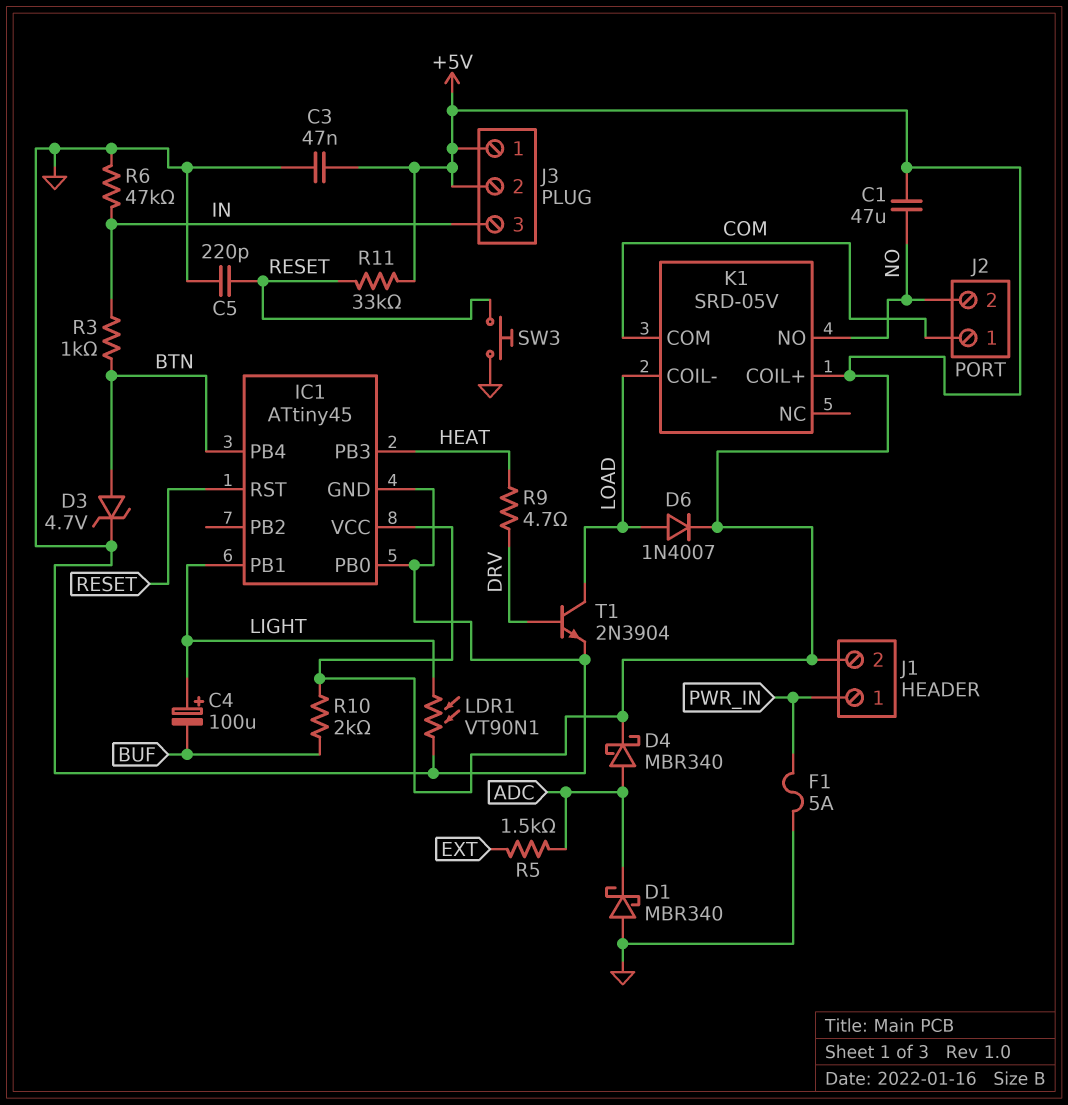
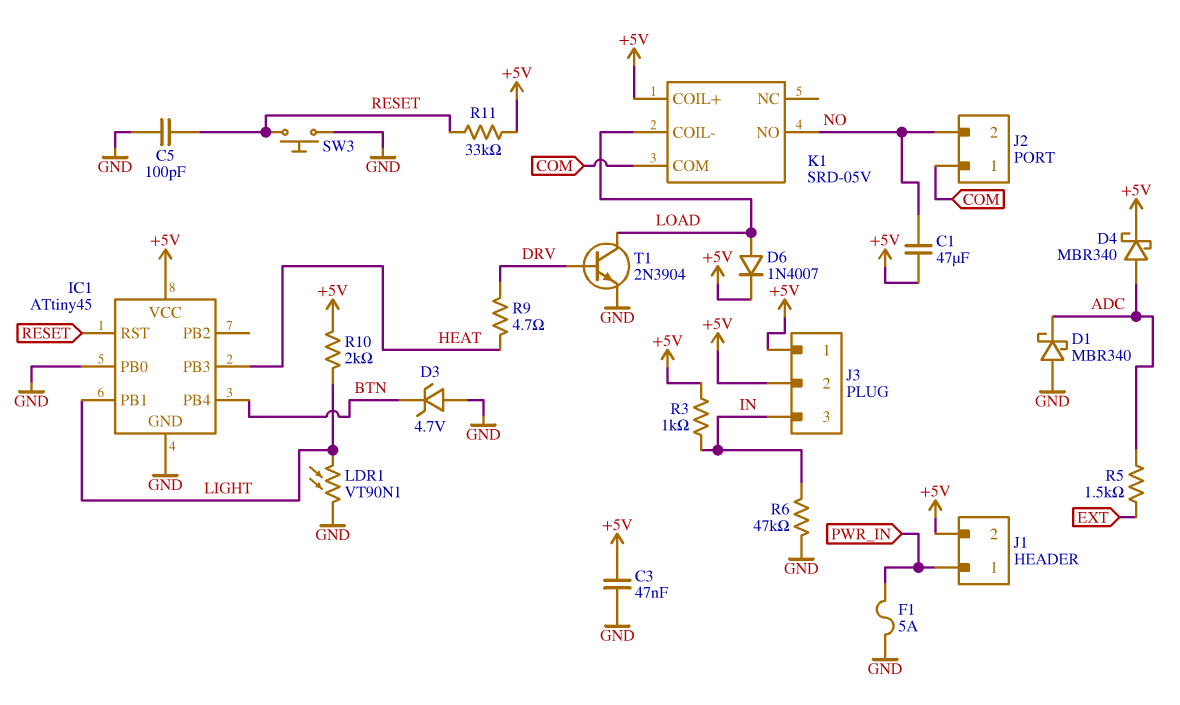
C4: 100uF (plus LIGHT, minus BUF) -> none
C5: 220pF (GND, RESET) -> 100pF (GND, RESET)
D3: zener 4.7V (A BTN, K GND) -> zener 4.7V (A GND, K BTN)
R3: 1k (BTN, IN) -> 1k (+5V, IN)
R10: 2k (+5V, BUF) -> 2k (+5V, LIGHT)

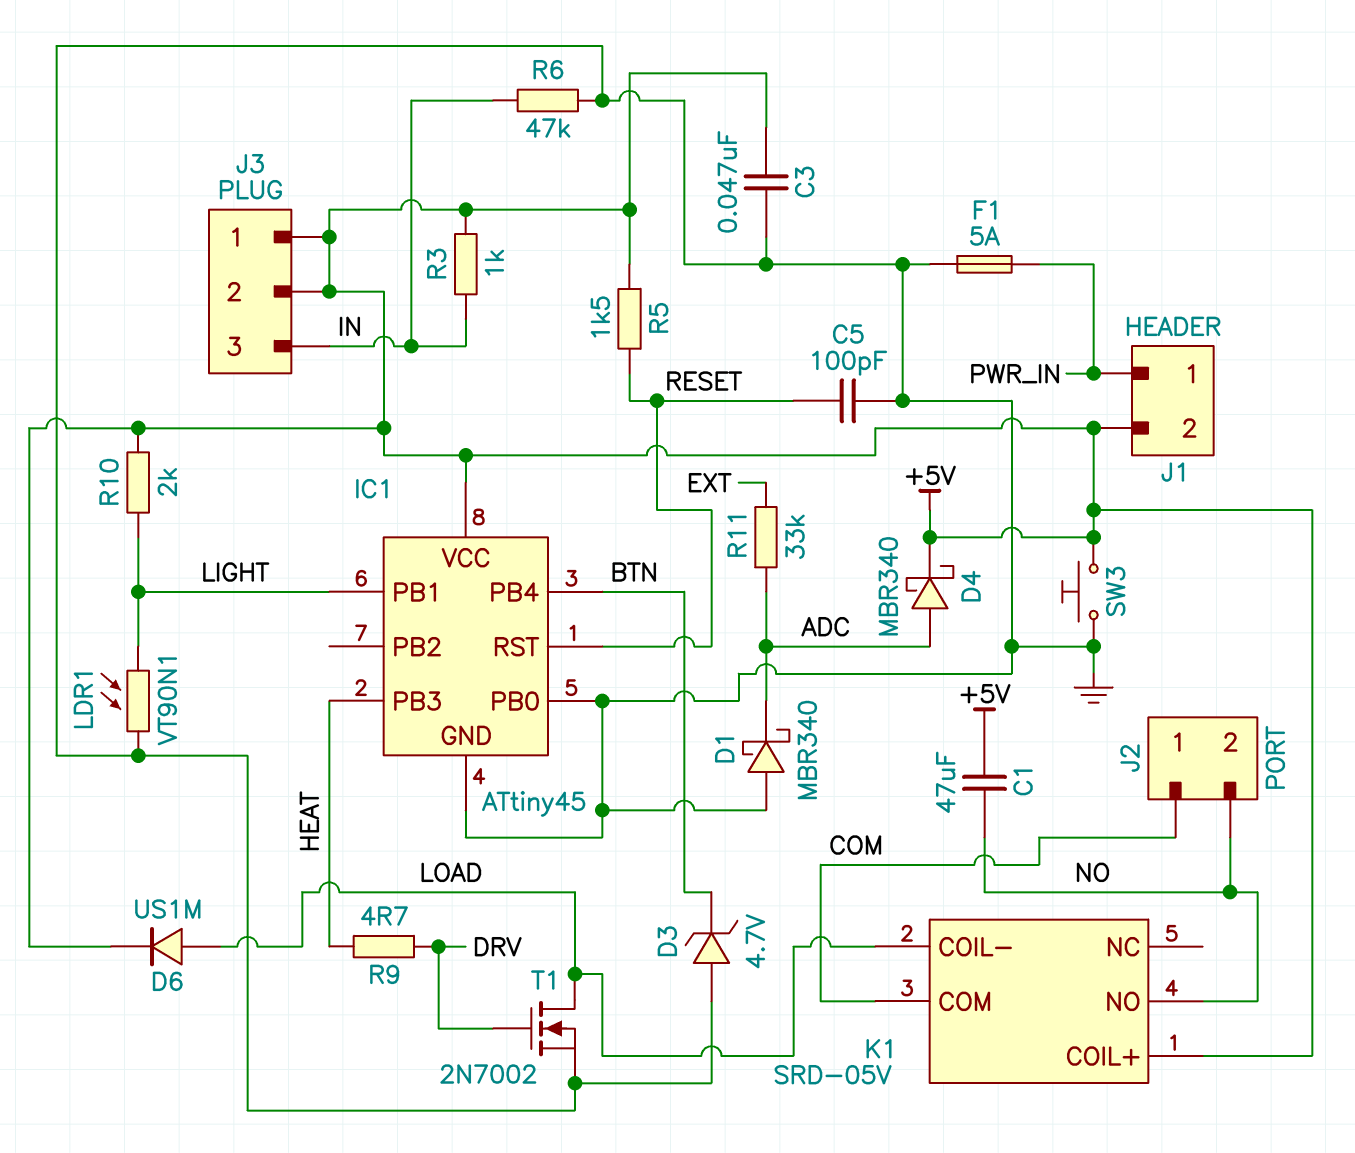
D6: diode 1N4007 (A LOAD, K +5V) -> diode US1M (A LOAD, K +5V)
R5: 1.5k (ADC, EXT) -> 1.5k (+5V, RESET)
R11: 33k (+5V, RESET) -> 33k (ADC, EXT)
SW3: button (GND, RESET) -> button (+5V, GND)
T1: NPN 2N3904 (B DRV, C LOAD, E GND) -> NMOS 2N7002 (G DRV, D LOAD, S GND)

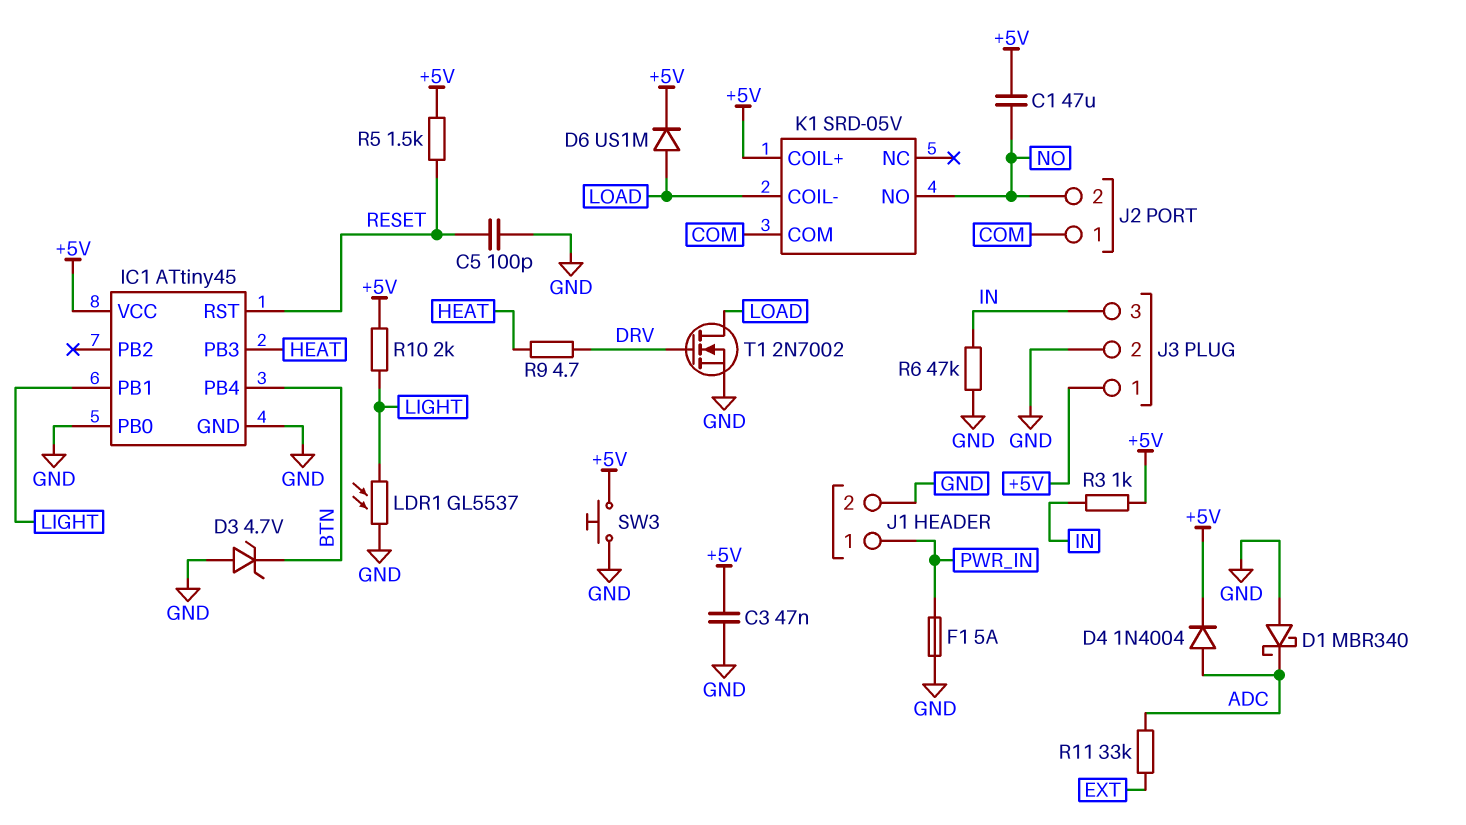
D4: schottky MBR340 (A ADC, K +5V) -> diode 1N4004 (A ADC, K +5V)
J1 pin 2: +5V -> GND
J3 pin 2: +5V -> GND
LDR1: VT90N1 (GND, LIGHT) -> GL5537 (GND, LIGHT)

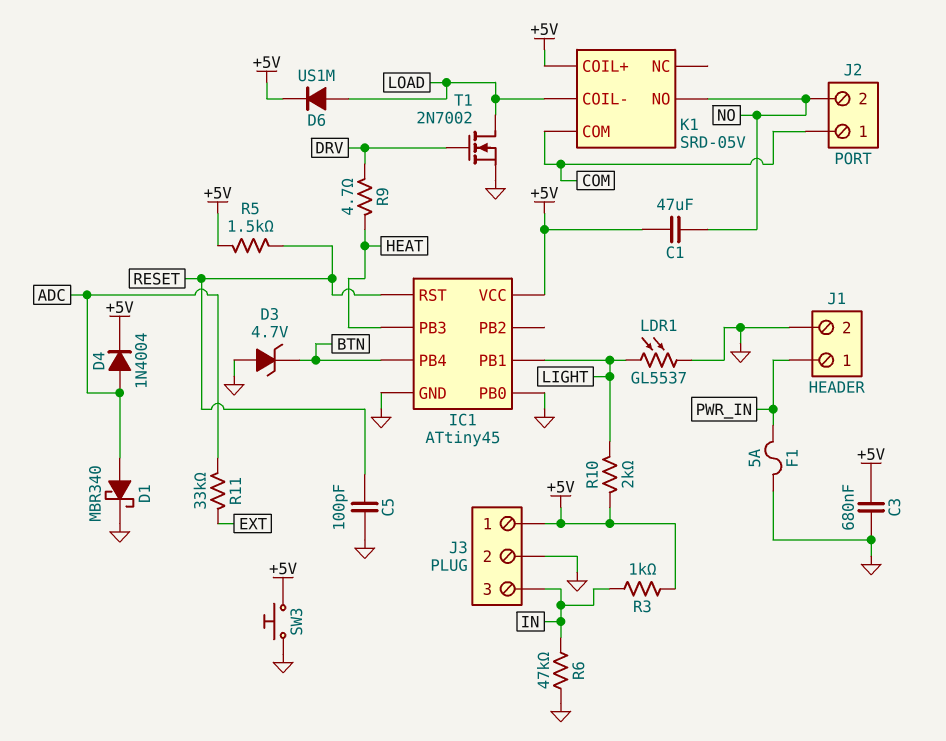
C3: 47nF (+5V, GND) -> 680nF (+5V, GND)
D1: schottky MBR340 (A GND, K ADC) -> schottky MBR340 (A ADC, K GND)

